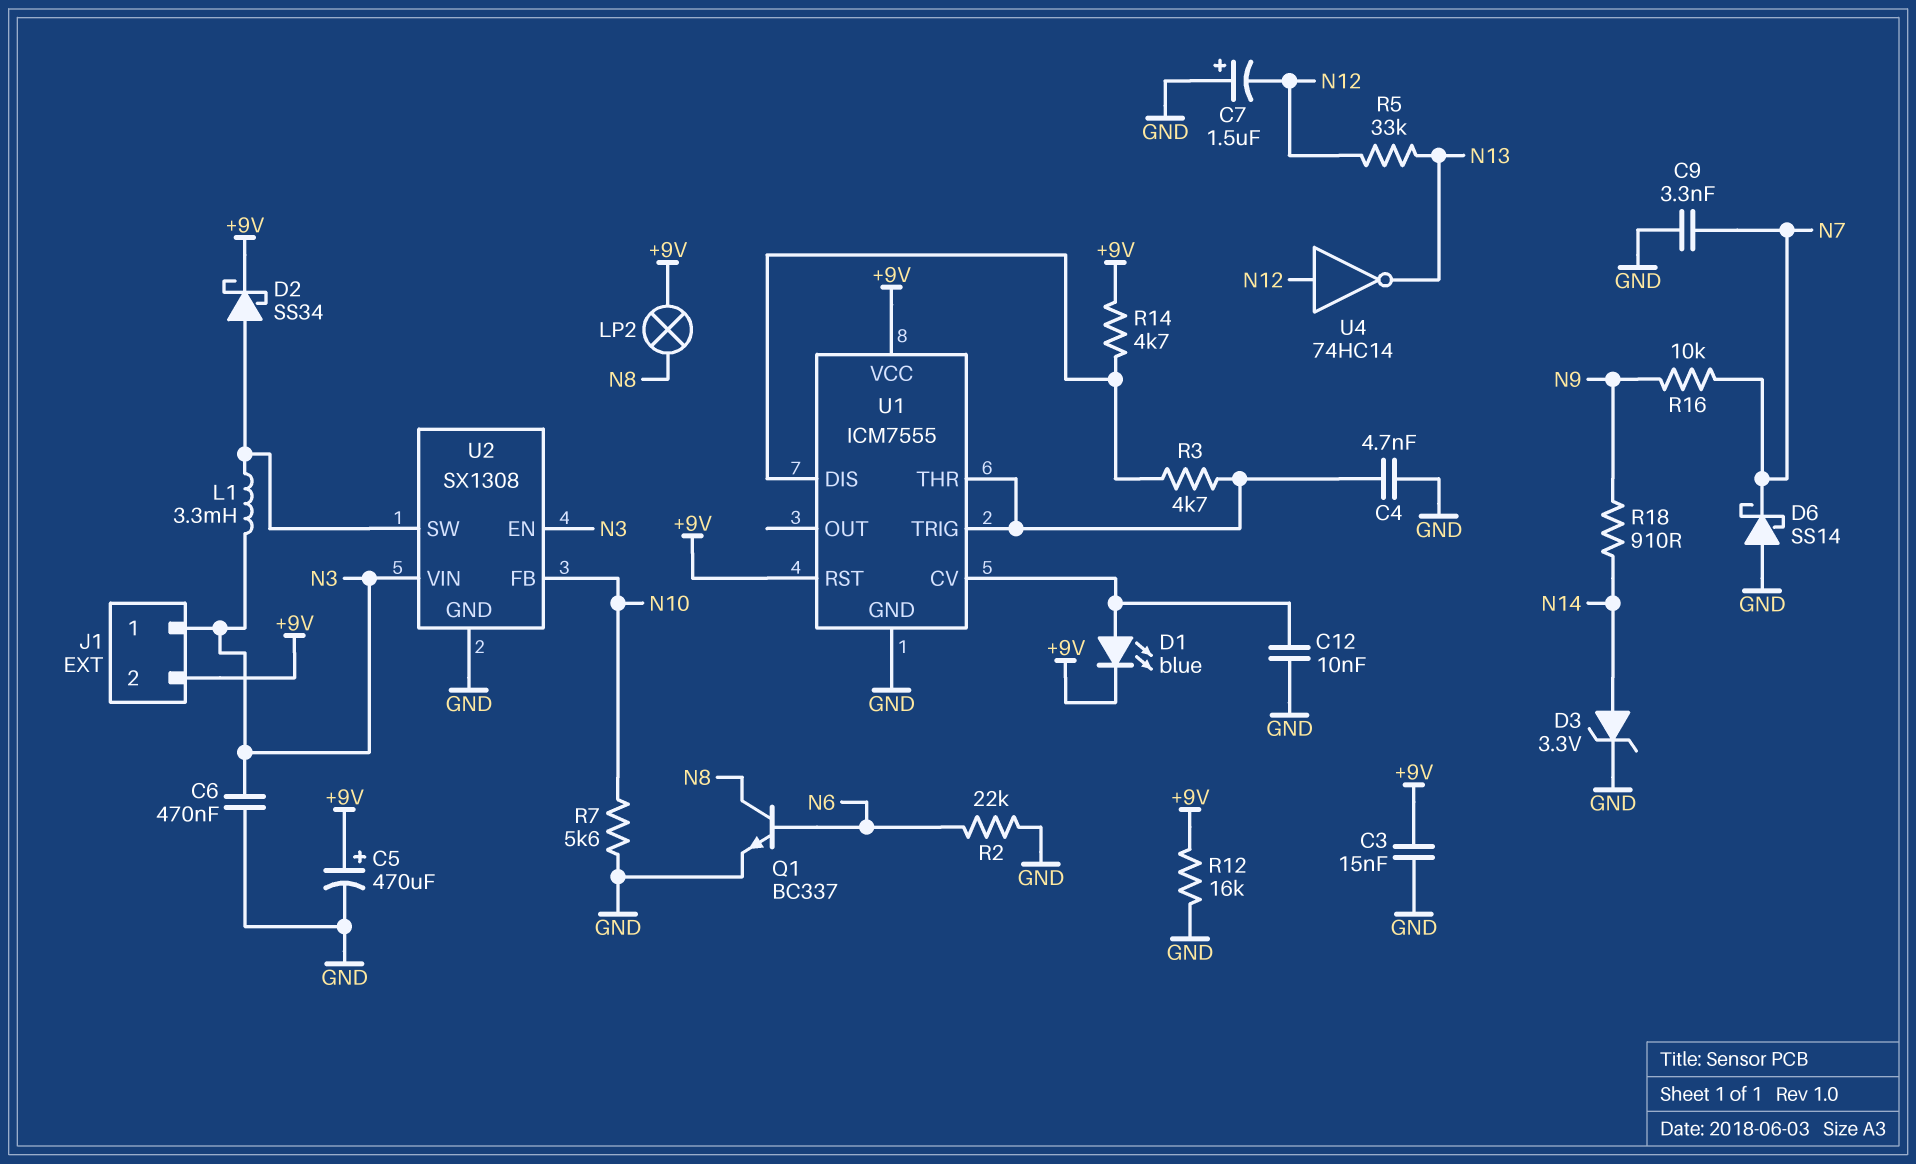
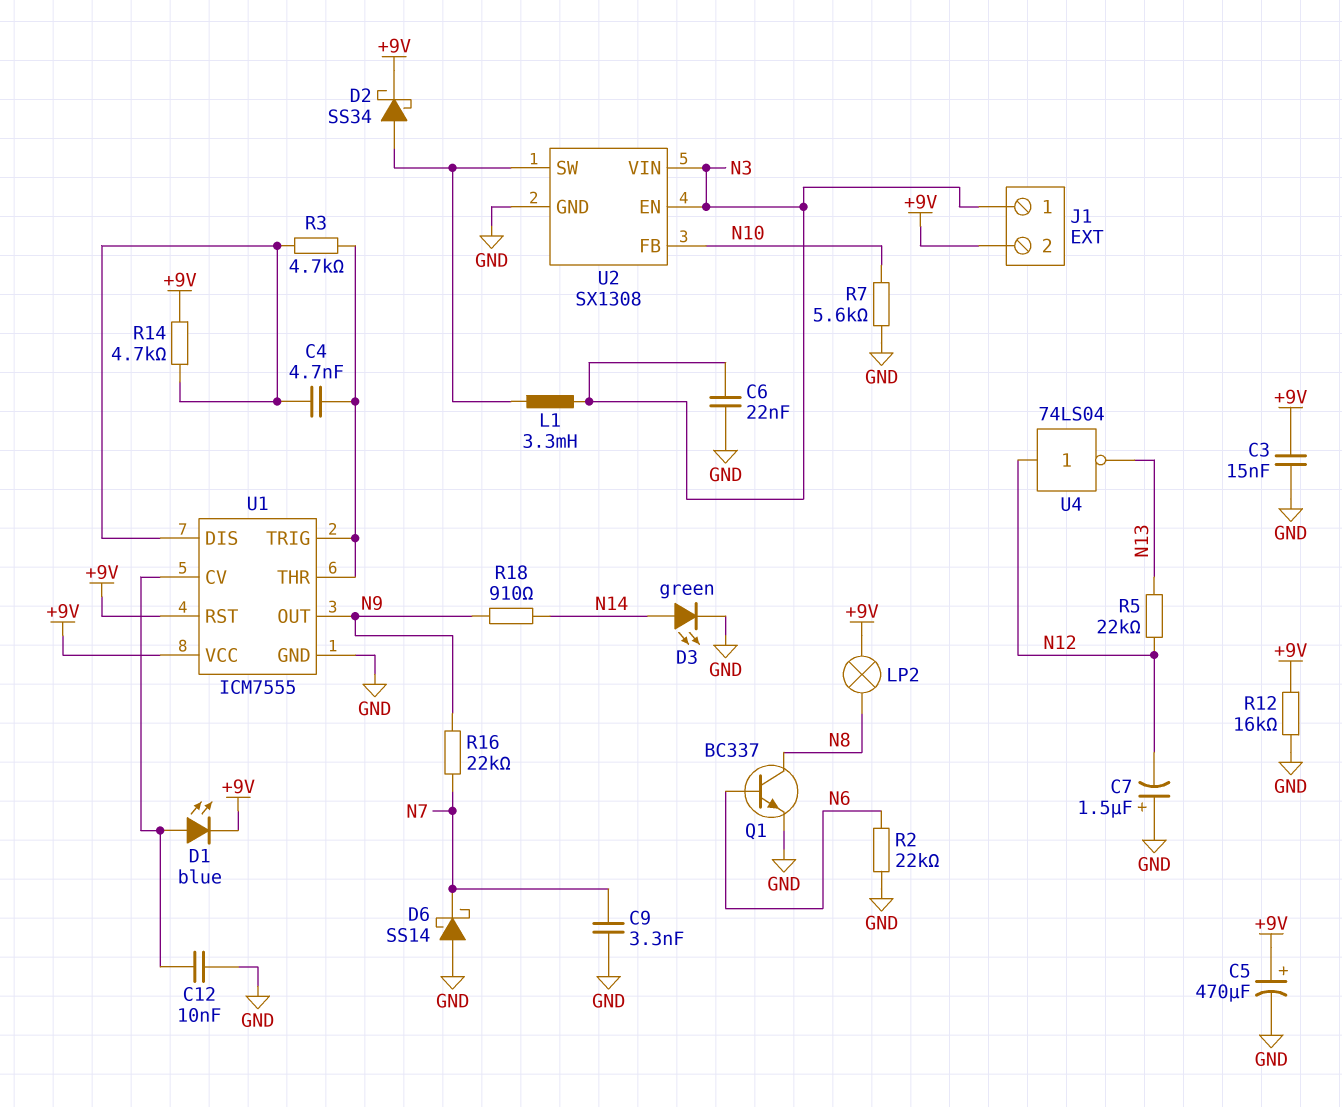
C4: 4.7nF (GND, U1/THR) -> 4.7nF (U1/DIS, U1/THR)
C6: 470nF (GND, N3) -> 22nF (GND, N3)
D3: zener 3.3V (A N14, K GND) -> LED green (A N14, K GND)
R5: 33k (N12, N13) -> 22k (N12, N13)
R16: 10k (N7, N9) -> 22k (N7, N9)
U1 pin OUT: none -> N9
U4: NOT 74HC14 (in N12, out N13) -> NOT 74LS04 (in N12, out N13)

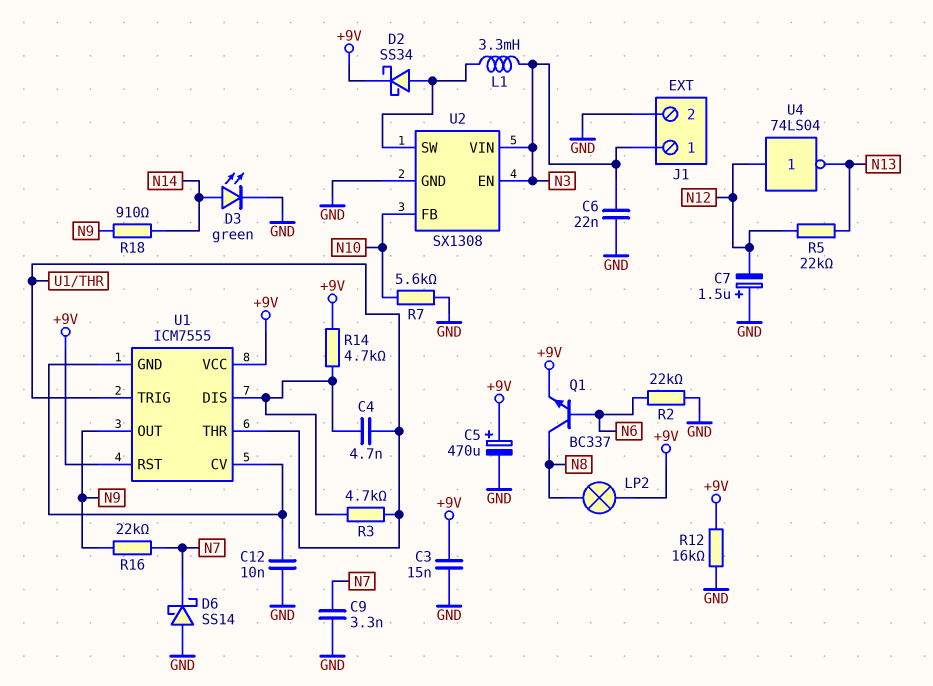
D1: LED blue (A U1/CV, K +9V) -> none
J1 pin 2: +9V -> GND
Q1: NPN BC337 (B N6, C N8, E GND) -> NPN BC337 (B N6, C N8, E +9V)
U1 pin GND: GND -> U1/CV

